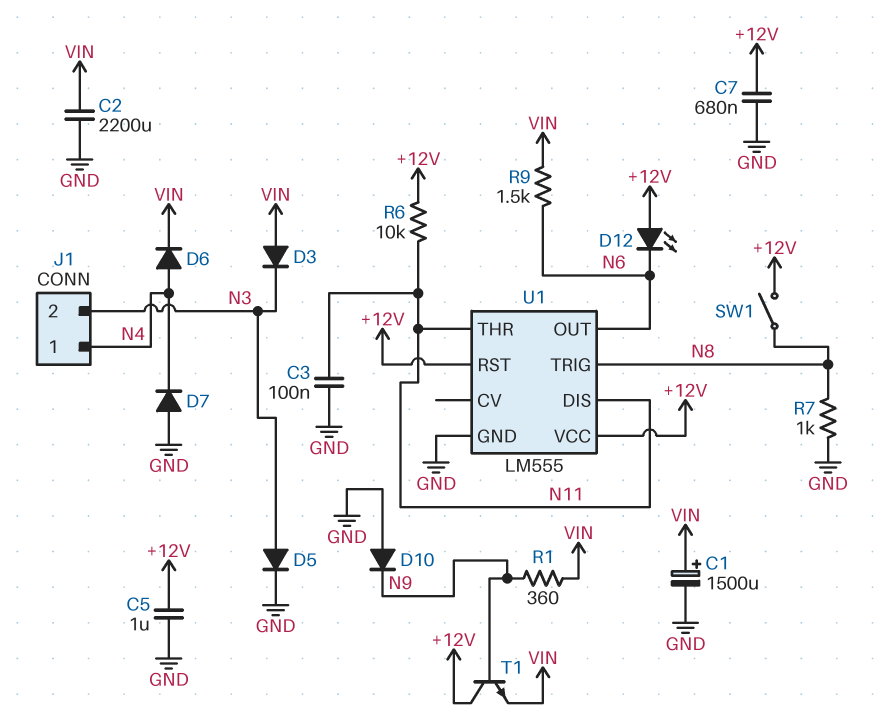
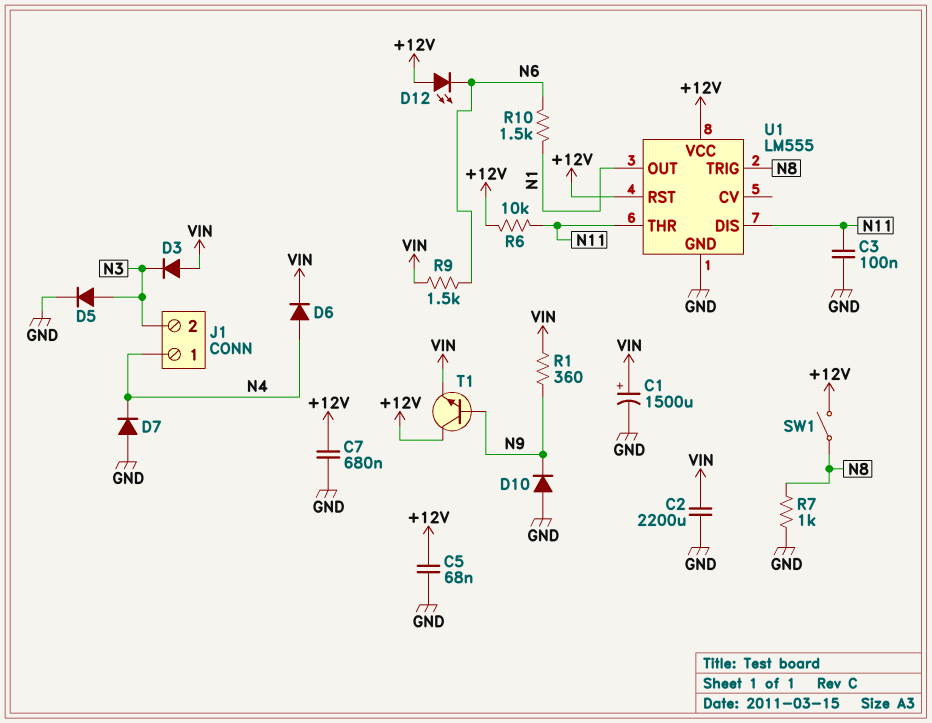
C5: 1uF (+12V, GND) -> 68nF (+12V, GND)
R10: none -> 1.5k (N1, N6)
U1 pin OUT: N6 -> N1

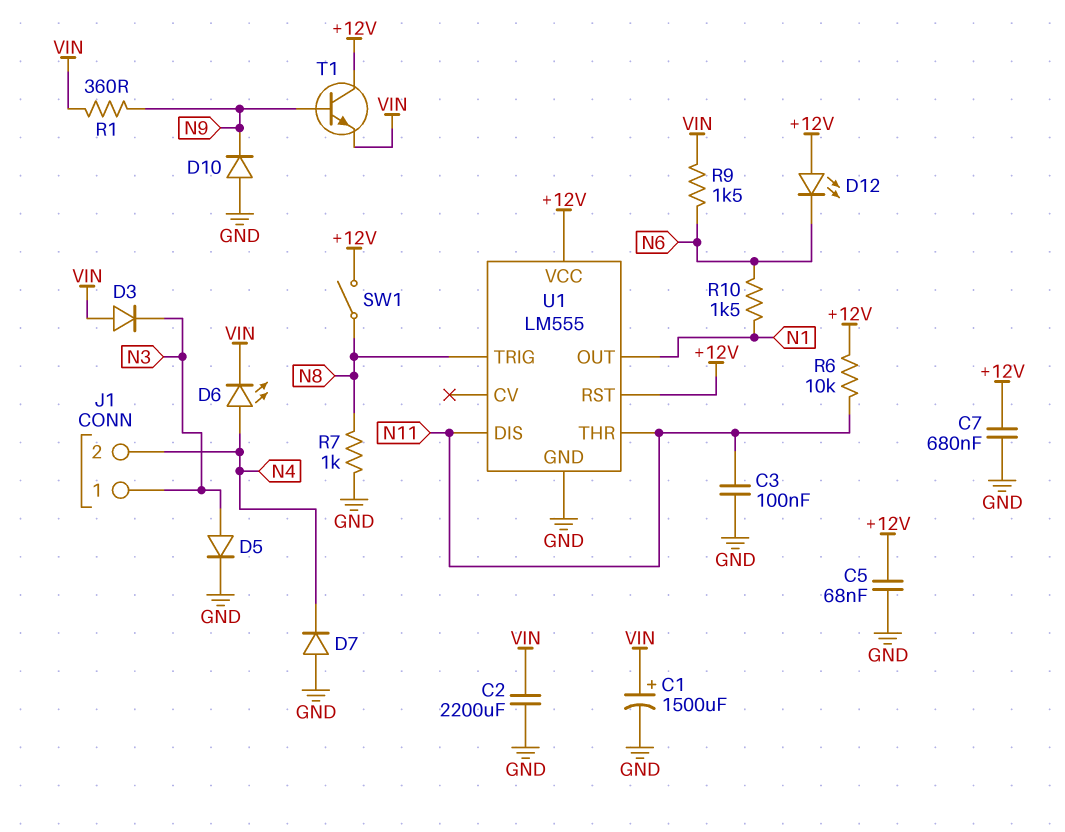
D6: diode (A N4, K VIN) -> LED (A N4, K VIN)
J1 pin 1: N4 -> N3
J1 pin 2: N3 -> N4

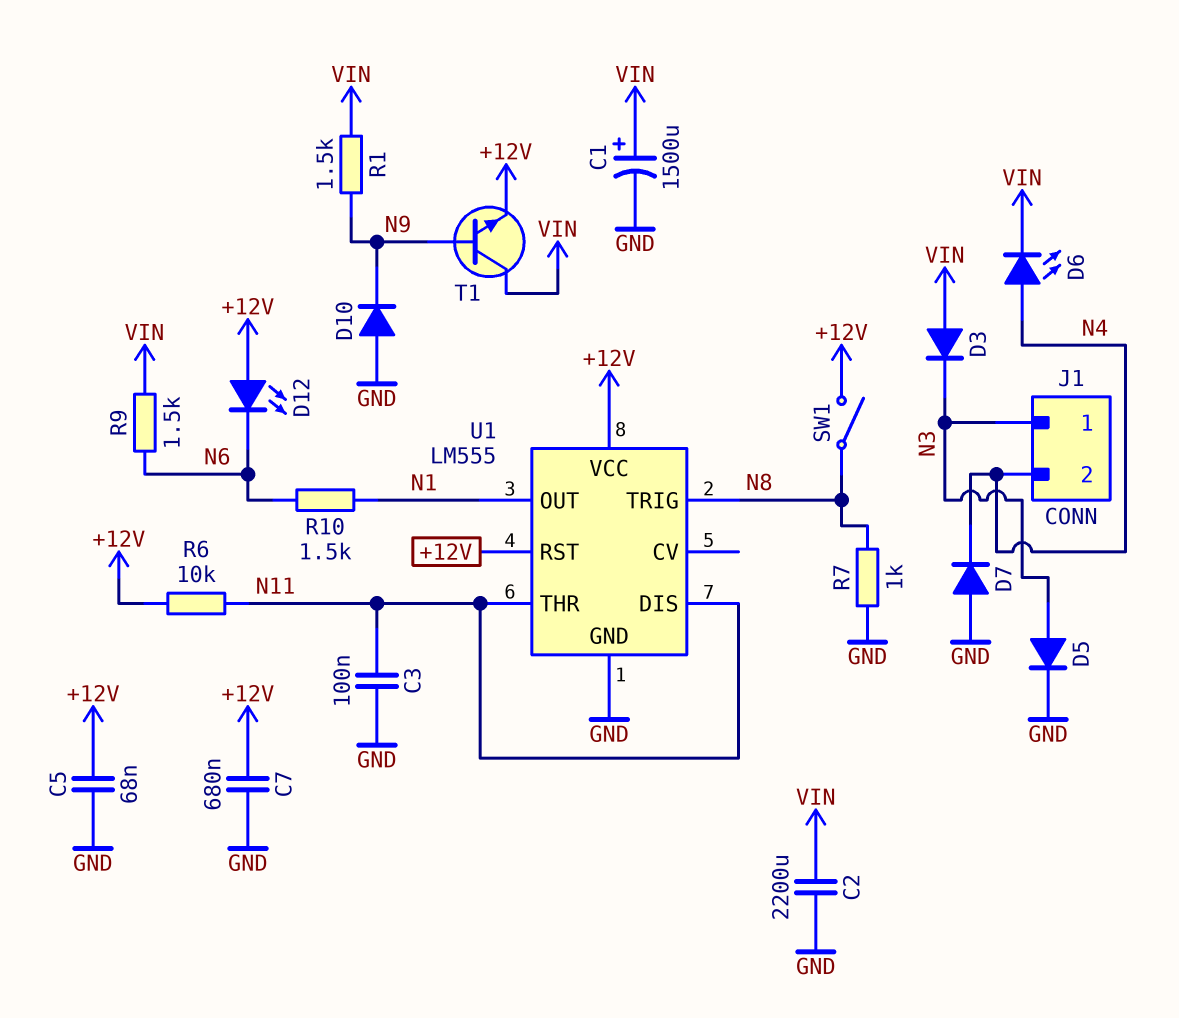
R1: 360 (N9, VIN) -> 1.5k (N9, VIN)
T1: NPN (B N9, C +12V, E VIN) -> NPN (B N9, C VIN, E +12V)

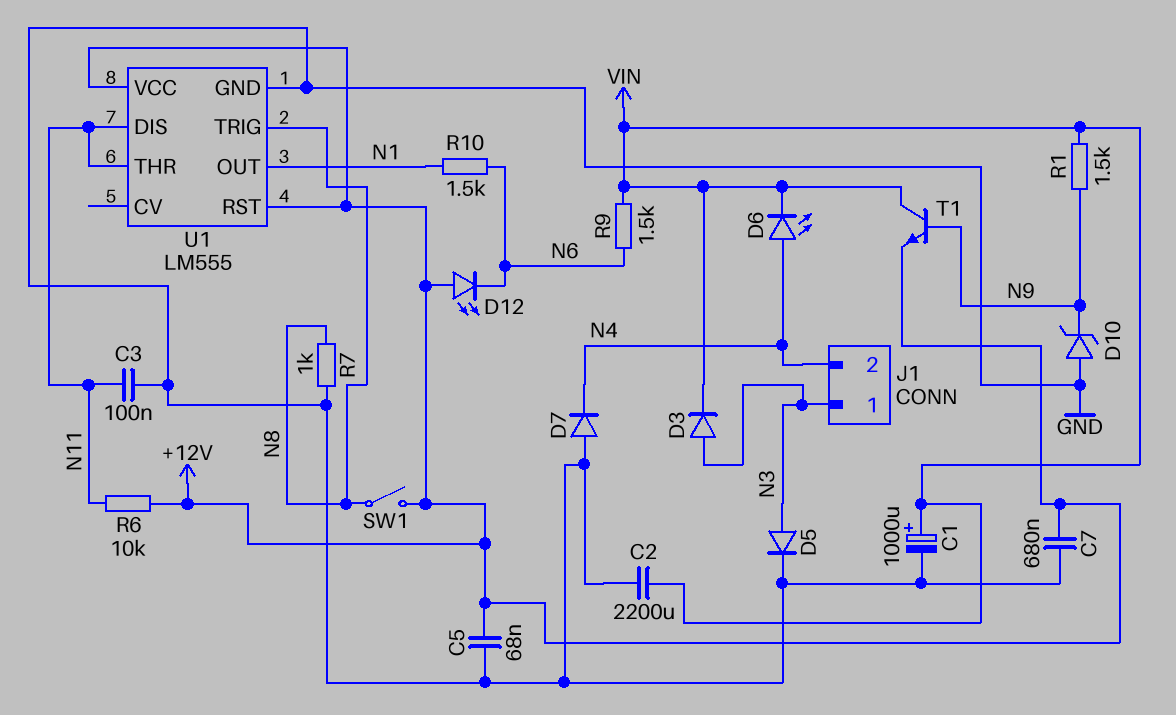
C1: 1500uF (plus VIN, minus GND) -> 1000uF (plus VIN, minus GND)
D3: diode (A VIN, K N3) -> diode (A N3, K VIN)
D10: diode (A GND, K N9) -> zener (A GND, K N9)

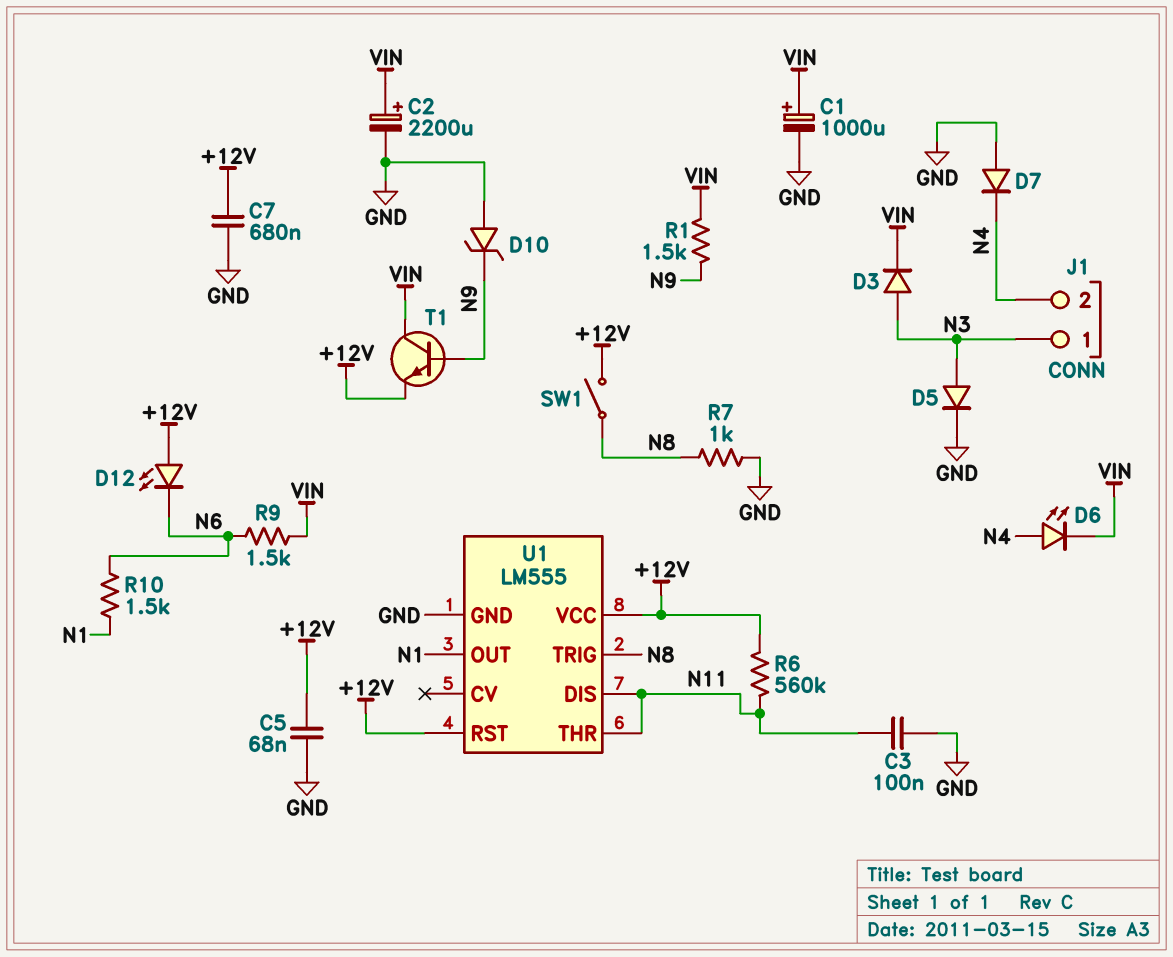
C2: 2200uF (GND, VIN) -> 2200uF (plus VIN, minus GND)
R6: 10k (+12V, N11) -> 560k (+12V, N11)

